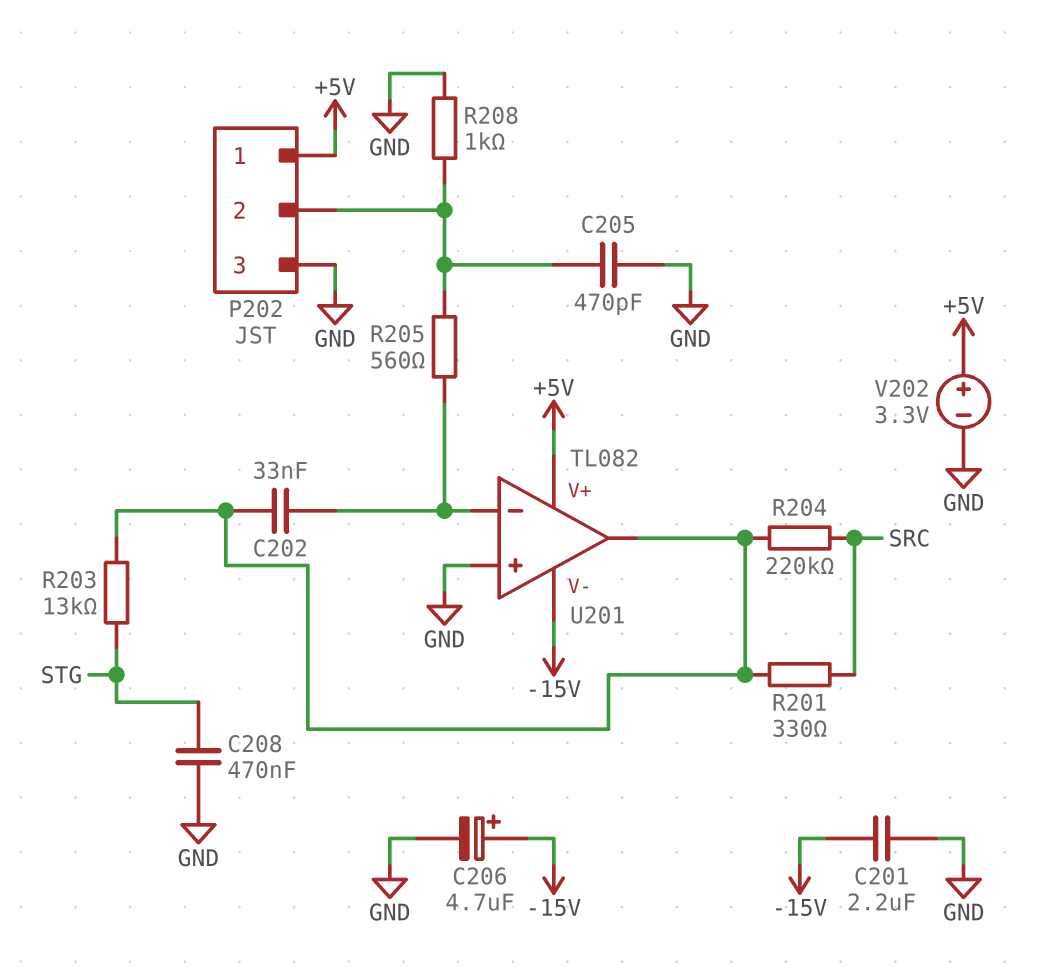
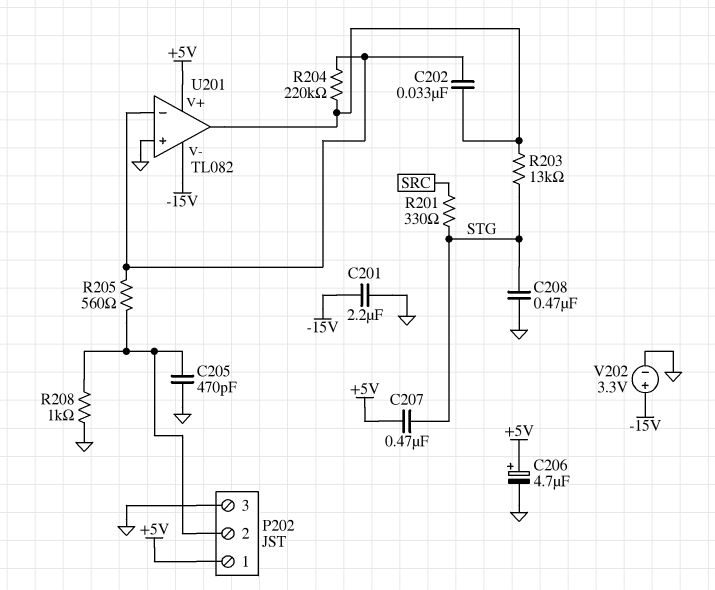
C206: 4.7uF (plus -15V, minus GND) -> 4.7uF (plus +5V, minus GND)
C207: none -> 470nF (+5V, STG)
R201: 330 (SRC, U201/out) -> 330 (SRC, STG)
R204: 220k (SRC, U201/out) -> 220k (U201/in-, U201/out)
V202: 3.3V (plus +5V, minus GND) -> 3.3V (plus -15V, minus GND)

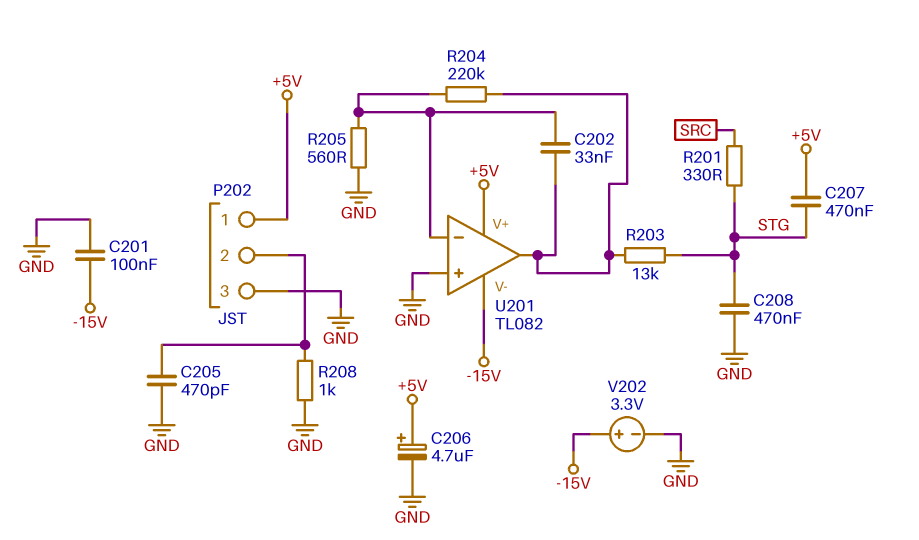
C201: 2.2uF (-15V, GND) -> 100nF (-15V, GND)
R205: 560 (P202/2, U201/in-) -> 560 (GND, U201/in-)

